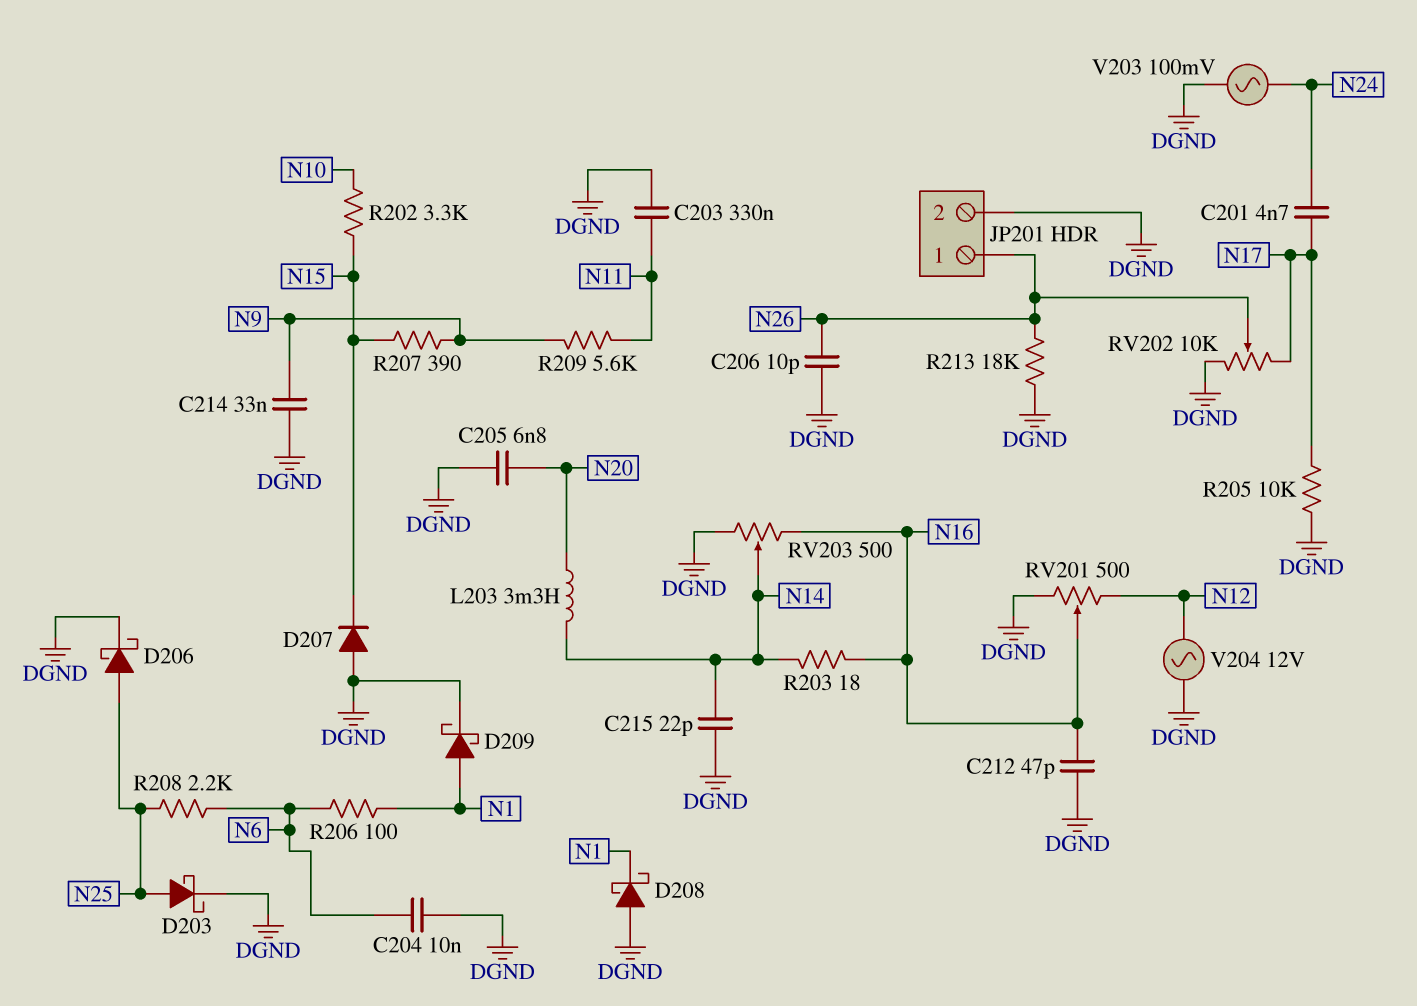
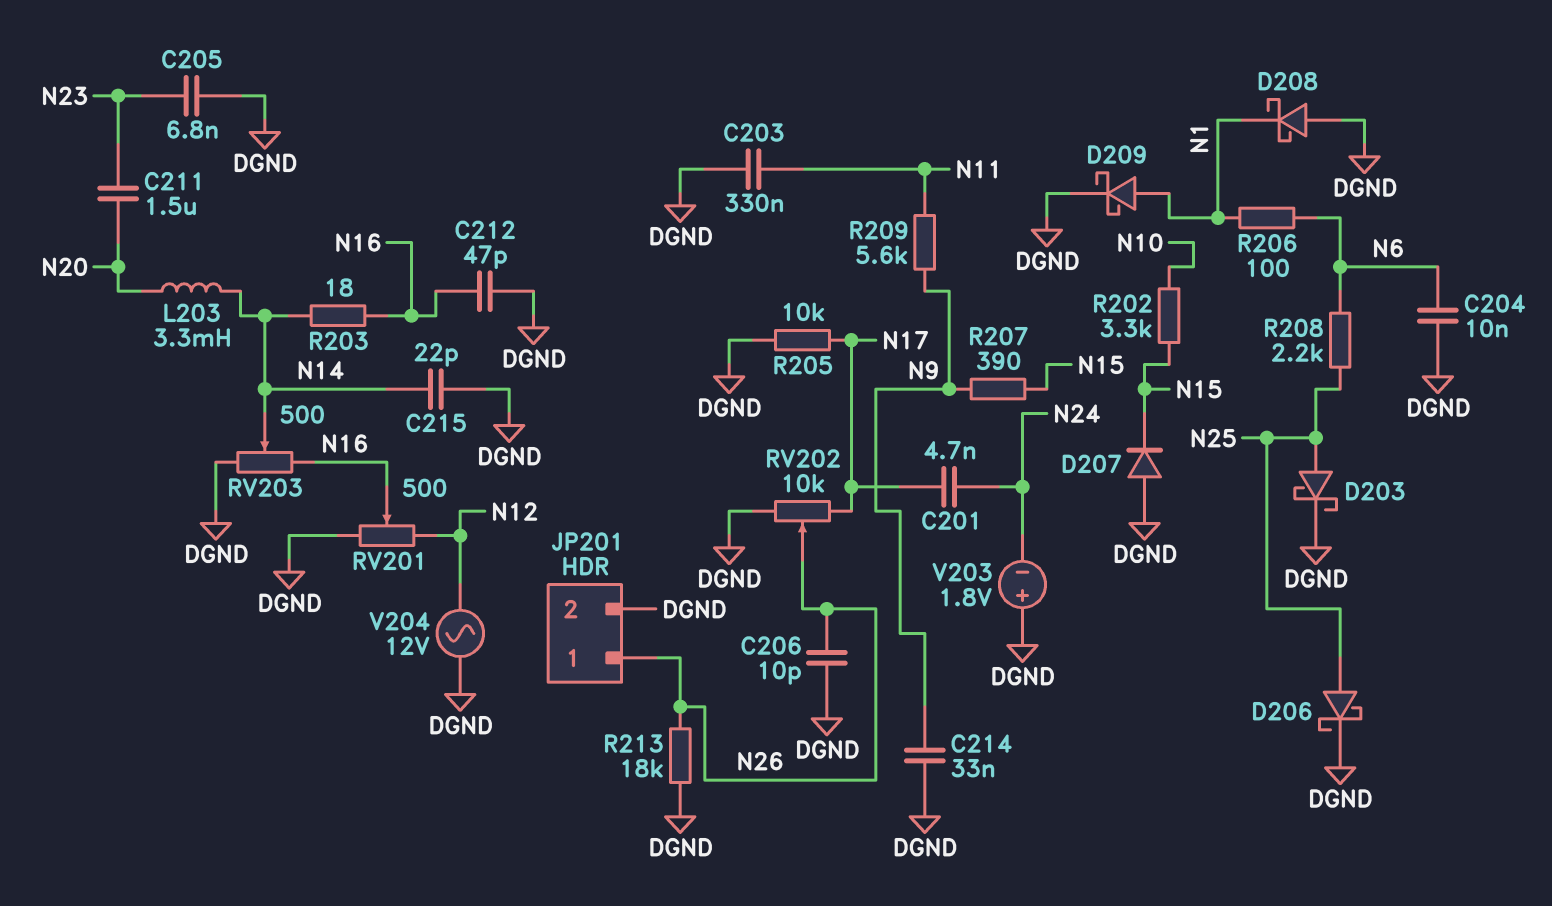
C205: 6.8nF (DGND, N20) -> 6.8nF (DGND, N23)
C211: none -> 1.5uF (N20, N23)
V203: AC 100mV (DGND, N24) -> 1.8V (plus DGND, minus N24)

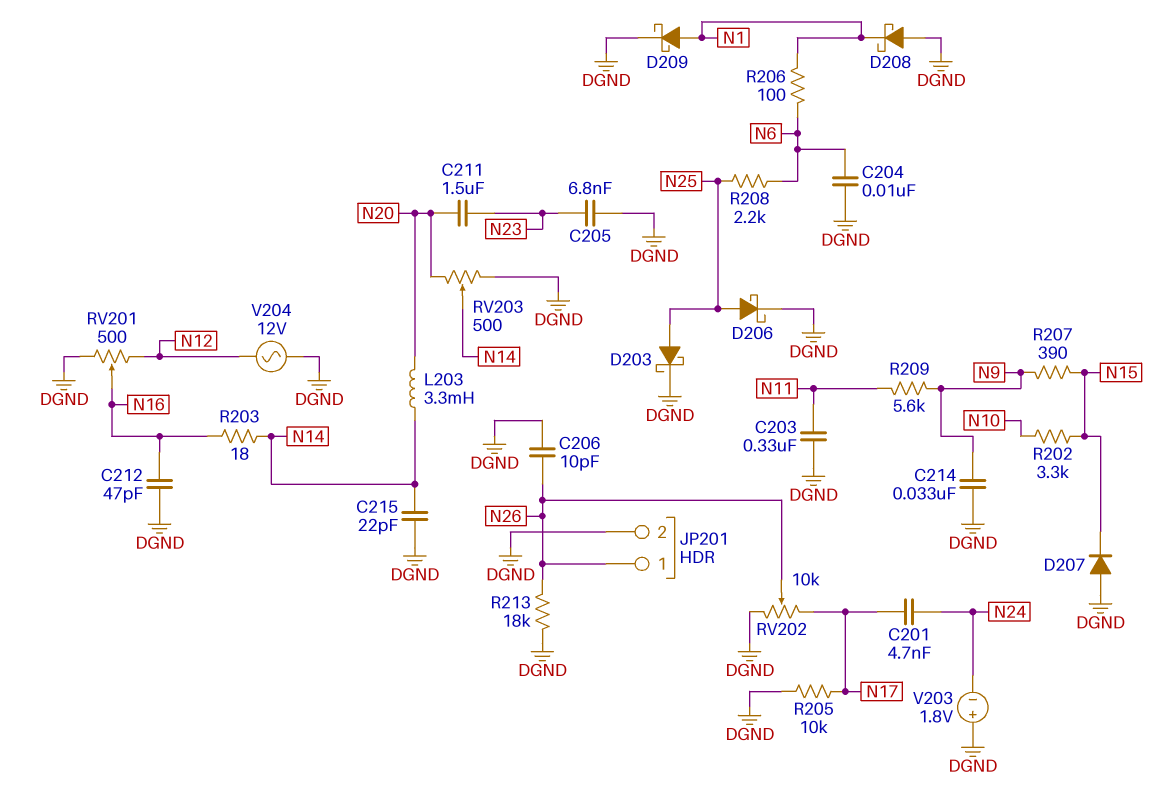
RV203: 500 (DGND, N16, wiper N14) -> 500 (DGND, N20, wiper N14)

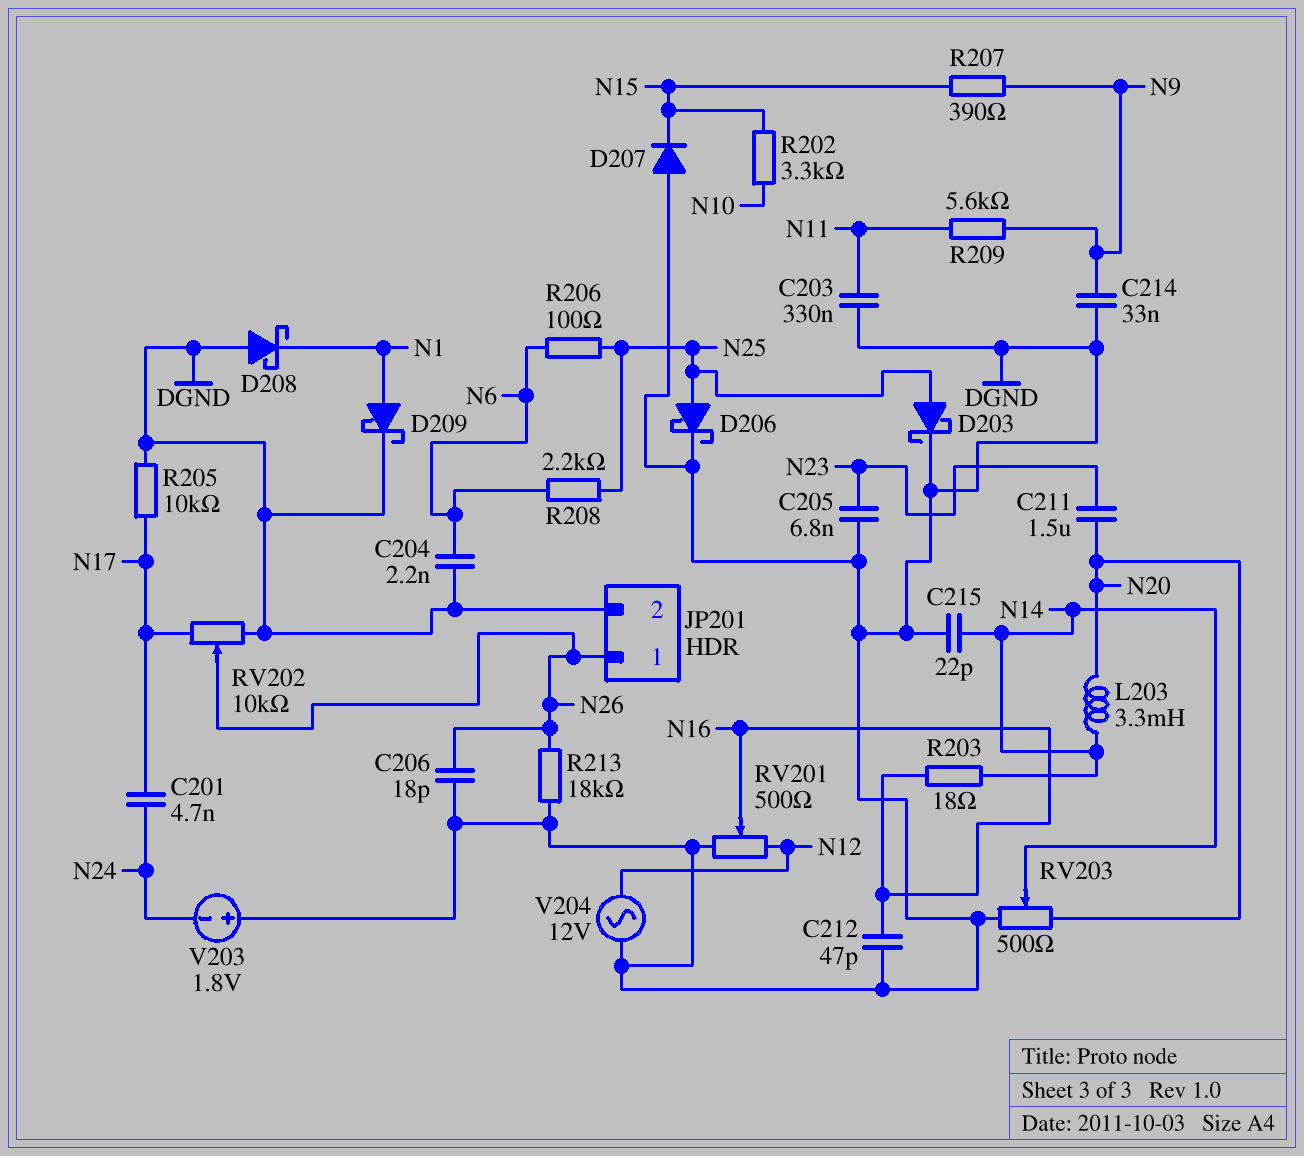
C204: 10nF (DGND, N6) -> 2.2nF (DGND, N6)
C206: 10pF (DGND, N26) -> 18pF (DGND, N26)
R206: 100 (N1, N6) -> 100 (N6, N25)

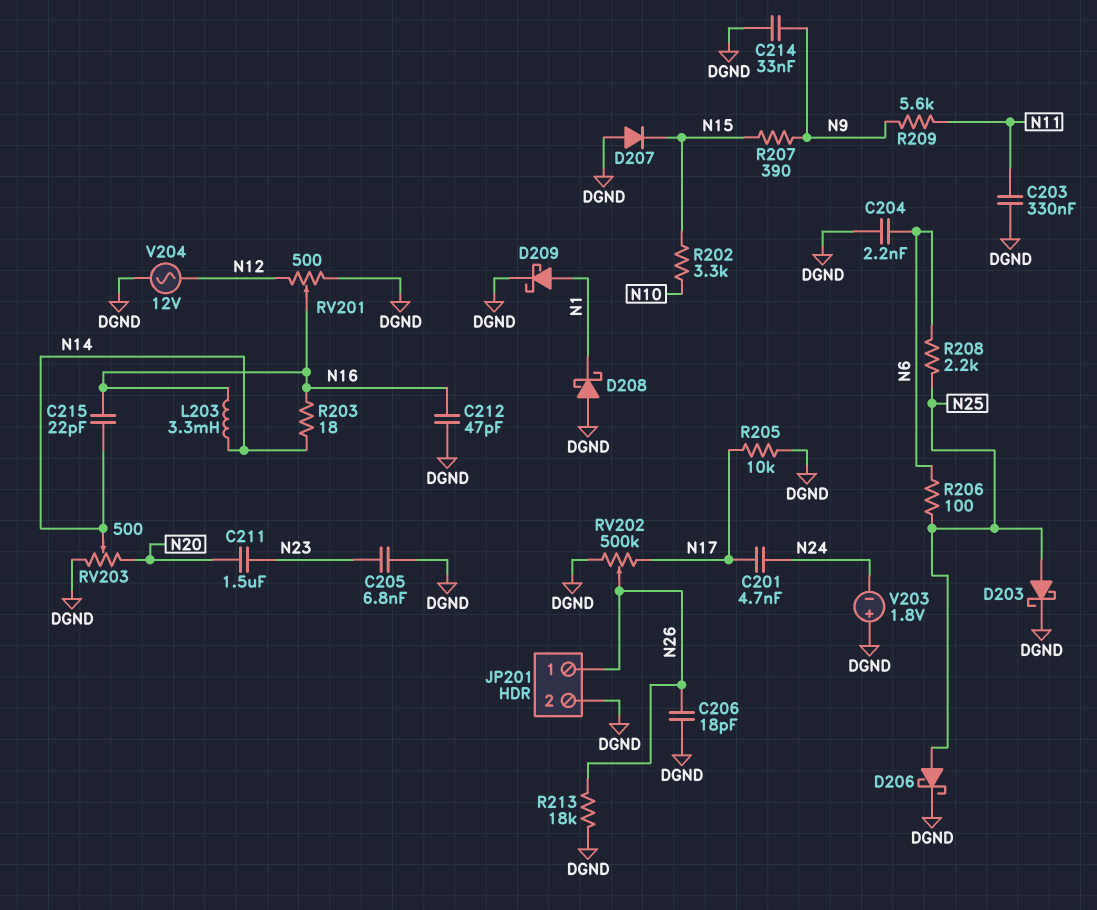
C215: 22pF (DGND, N14) -> 22pF (N14, N16)
L203: 3.3mH (N14, N20) -> 3.3mH (N14, N16)
RV202: 10k (DGND, N17, wiper N26) -> 500k (DGND, N17, wiper N26)

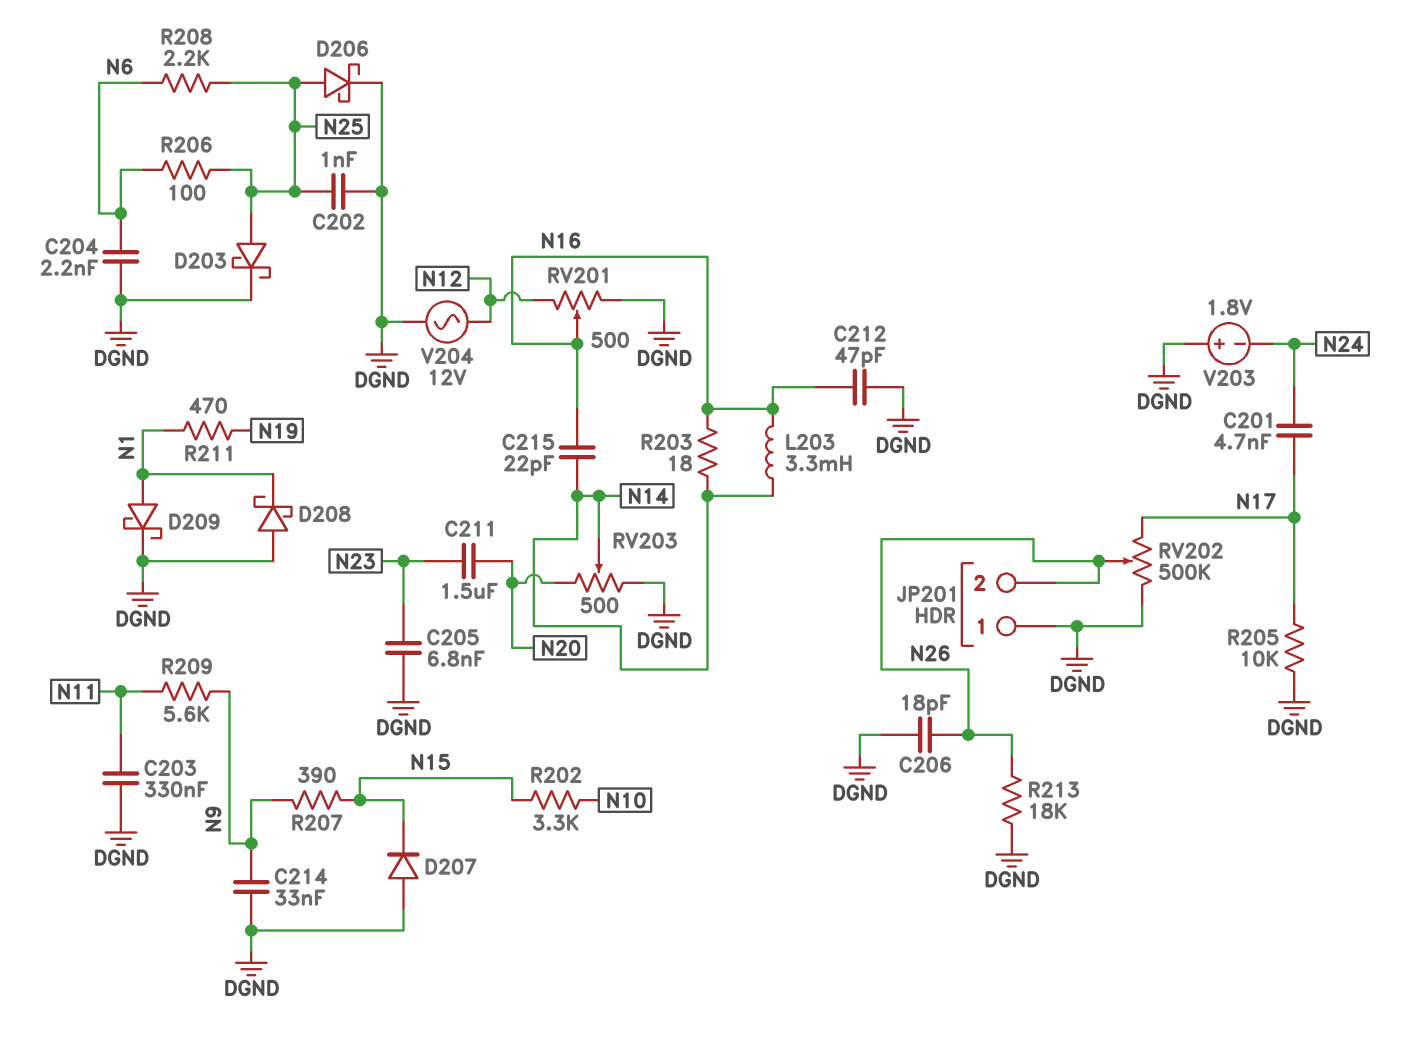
C202: none -> 1nF (DGND, N25)
JP201 pin 1: N26 -> DGND
JP201 pin 2: DGND -> N26
R211: none -> 470 (N1, N19)

